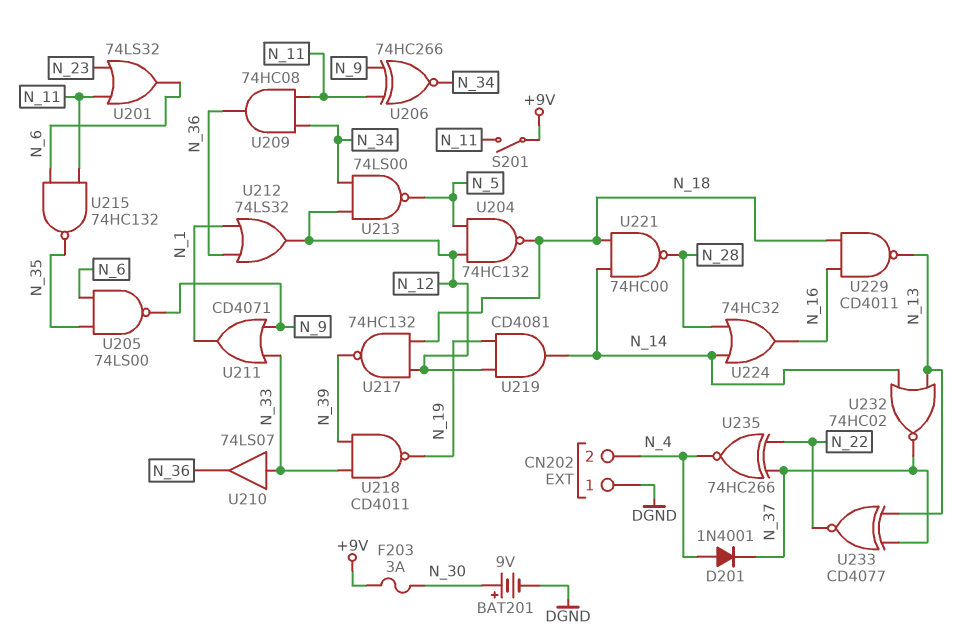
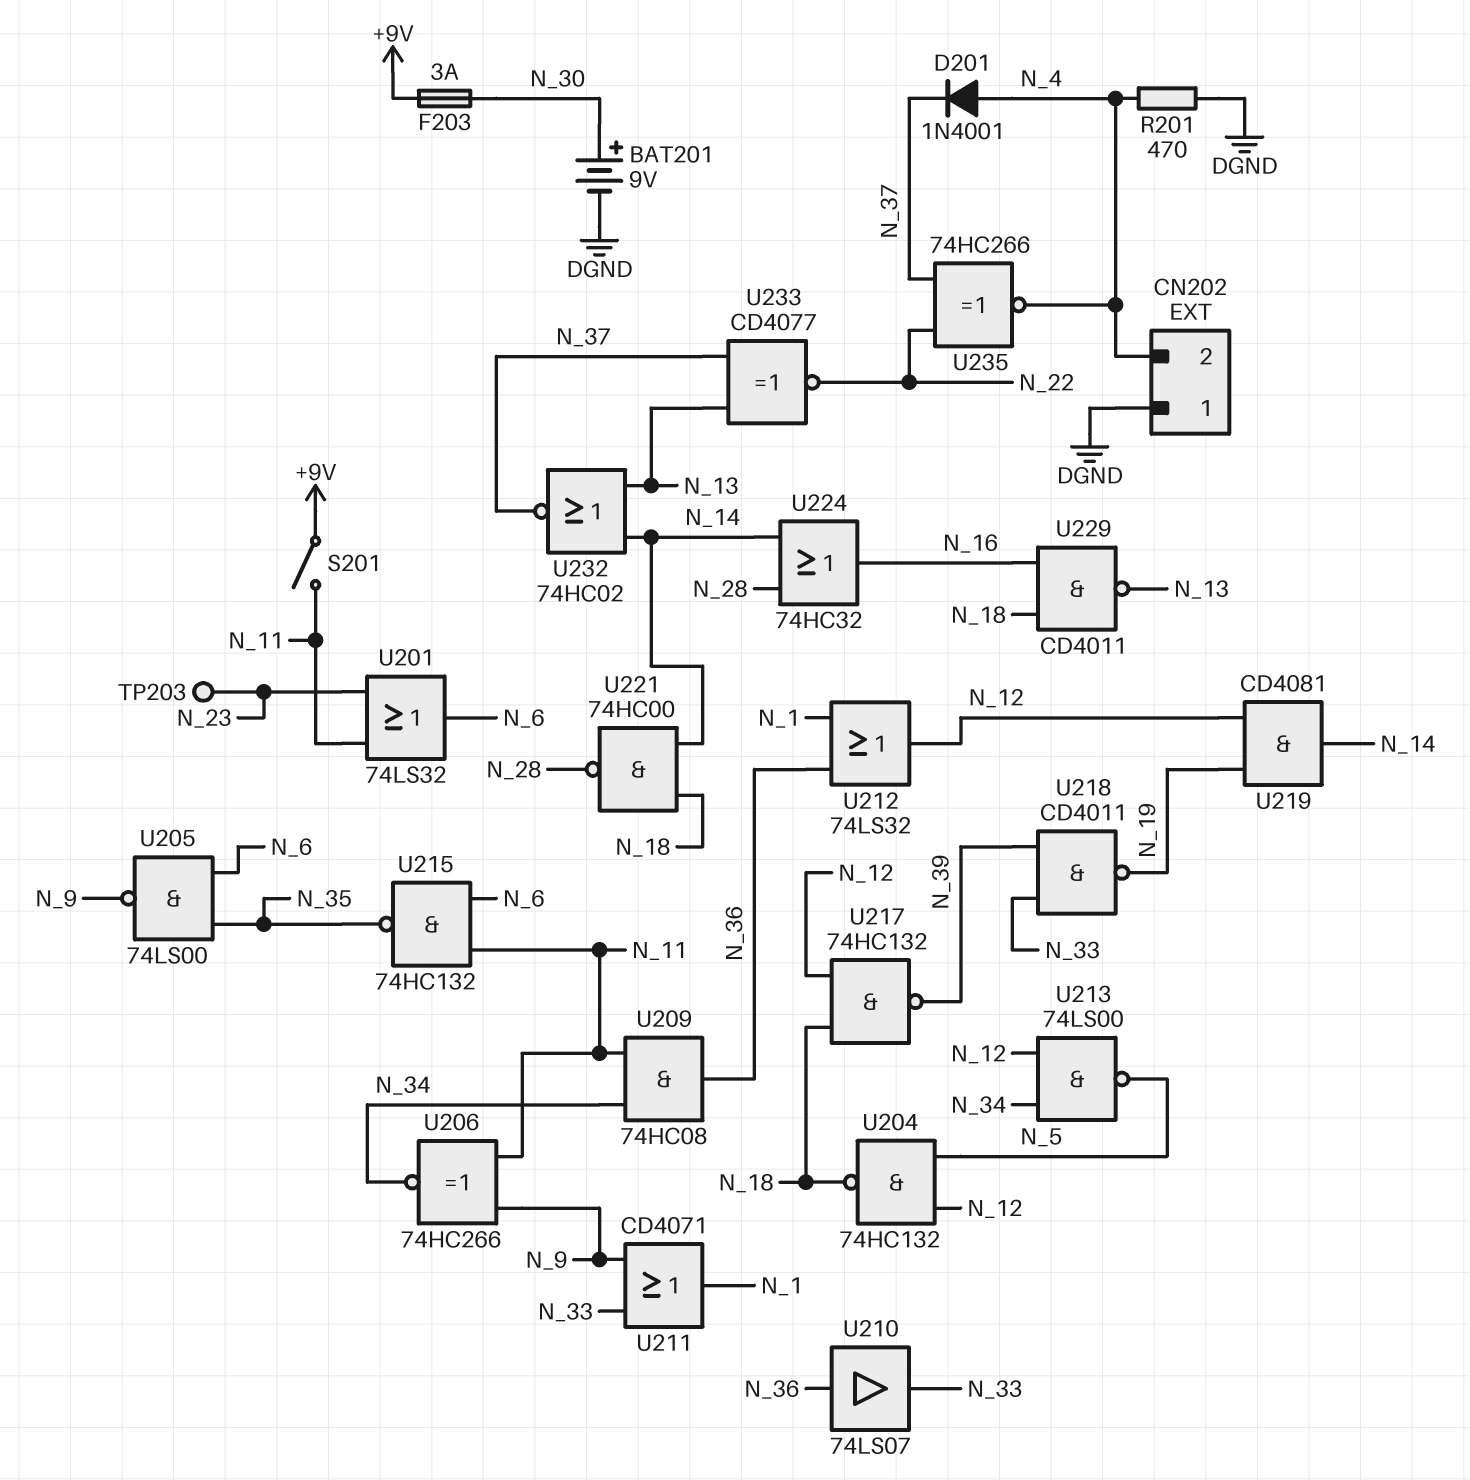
R201: none -> 470 (DGND, N_4)
TP203: none -> test point (N_23)
U210: buffer 74LS07 (in N_33, out N_36) -> buffer 74LS07 (in N_36, out N_33)

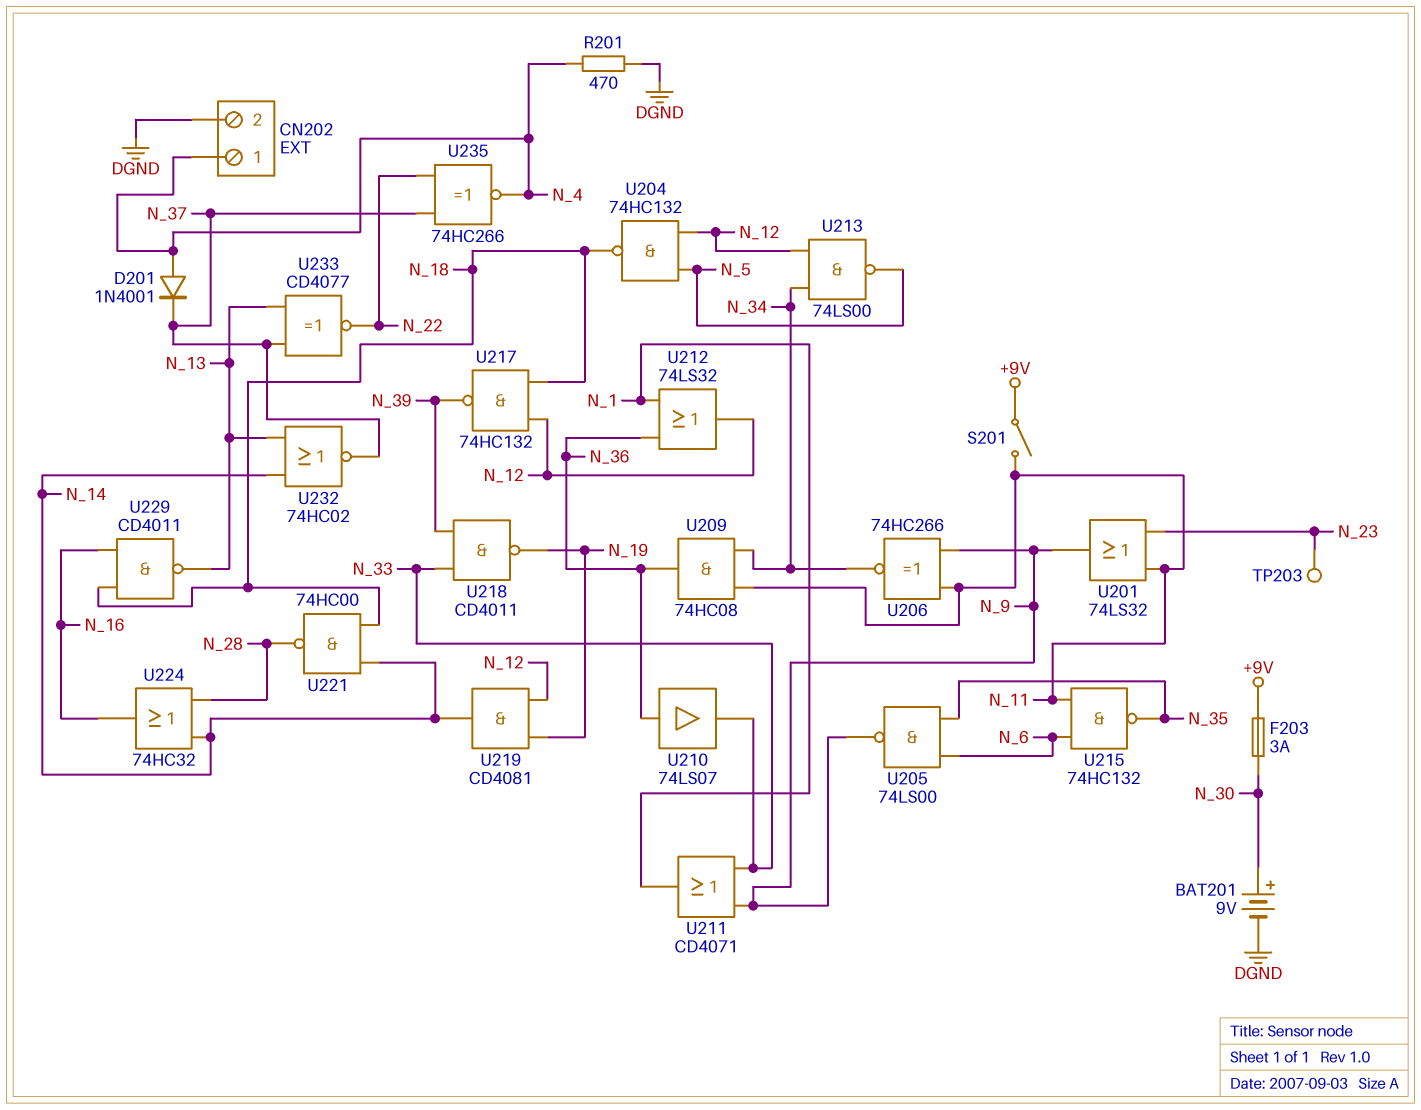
CN202 pin 1: DGND -> N_4
CN202 pin 2: N_4 -> DGND
U201: OR 74LS32 (in N_11, in N_23, out N_6) -> OR 74LS32 (in N_11, in N_23, out N_9)

